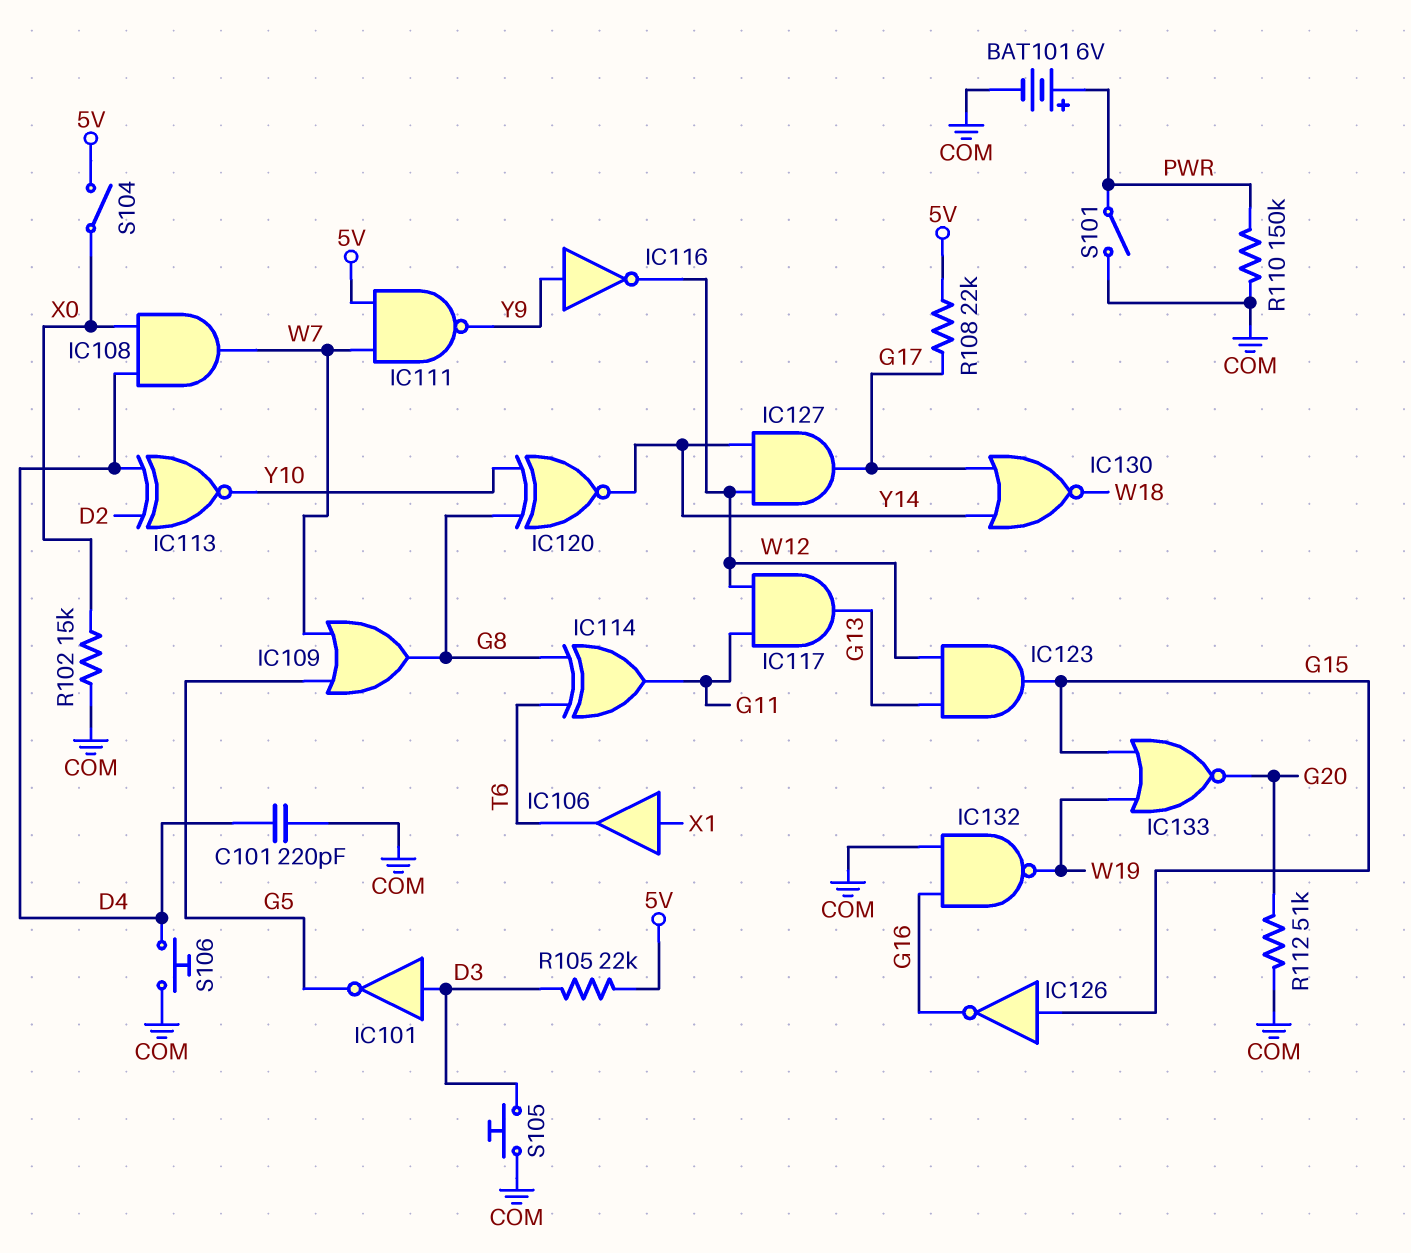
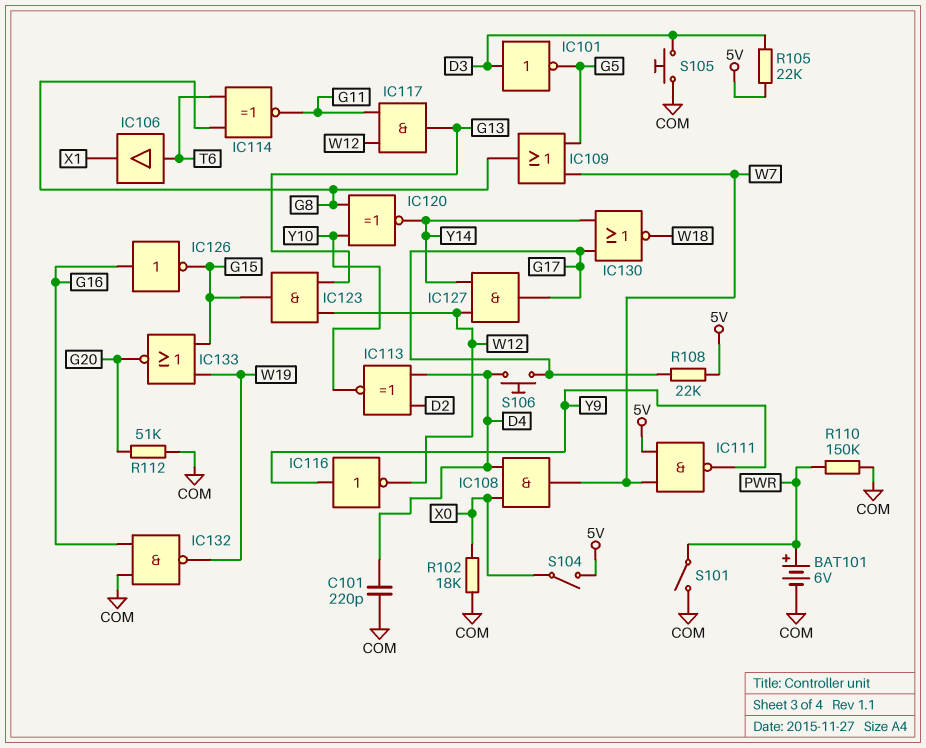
IC106: buffer (in X1, out T6) -> buffer (in T6, out X1)
IC114: XOR (in G8, in T6, out G11) -> XNOR (in G8, in T6, out G11)
IC126: NOT (in G15, out G16) -> NOT (in G16, out G15)
R102: 15k (COM, X0) -> 18k (COM, X0)
S106: button (COM, D4) -> button (D4, G17)

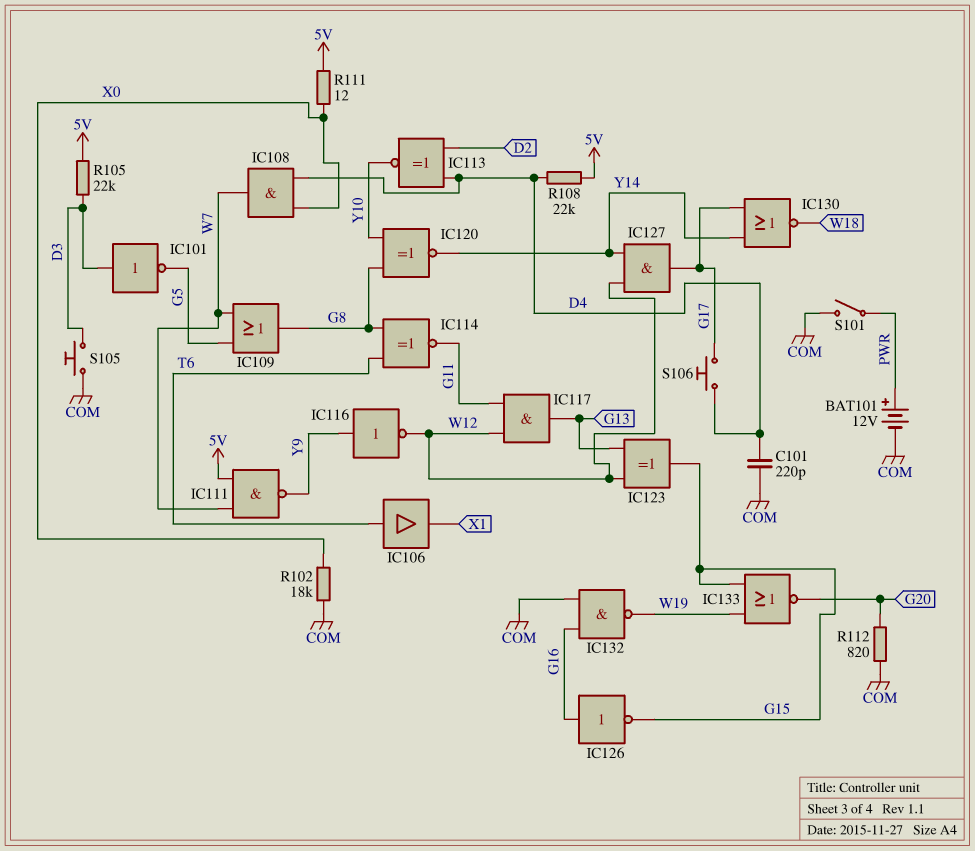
BAT101: 6V (plus PWR, minus COM) -> 12V (plus PWR, minus COM)
IC123: AND (in G13, in W12, out G15) -> XOR (in G13, in W12, out G15)
R108: 22k (5V, G17) -> 22k (5V, D4)
R110: 150k (COM, PWR) -> none
R111: none -> 12 (5V, X0)
R112: 51k (COM, G20) -> 820 (COM, G20)
S104: switch (5V, X0) -> none

